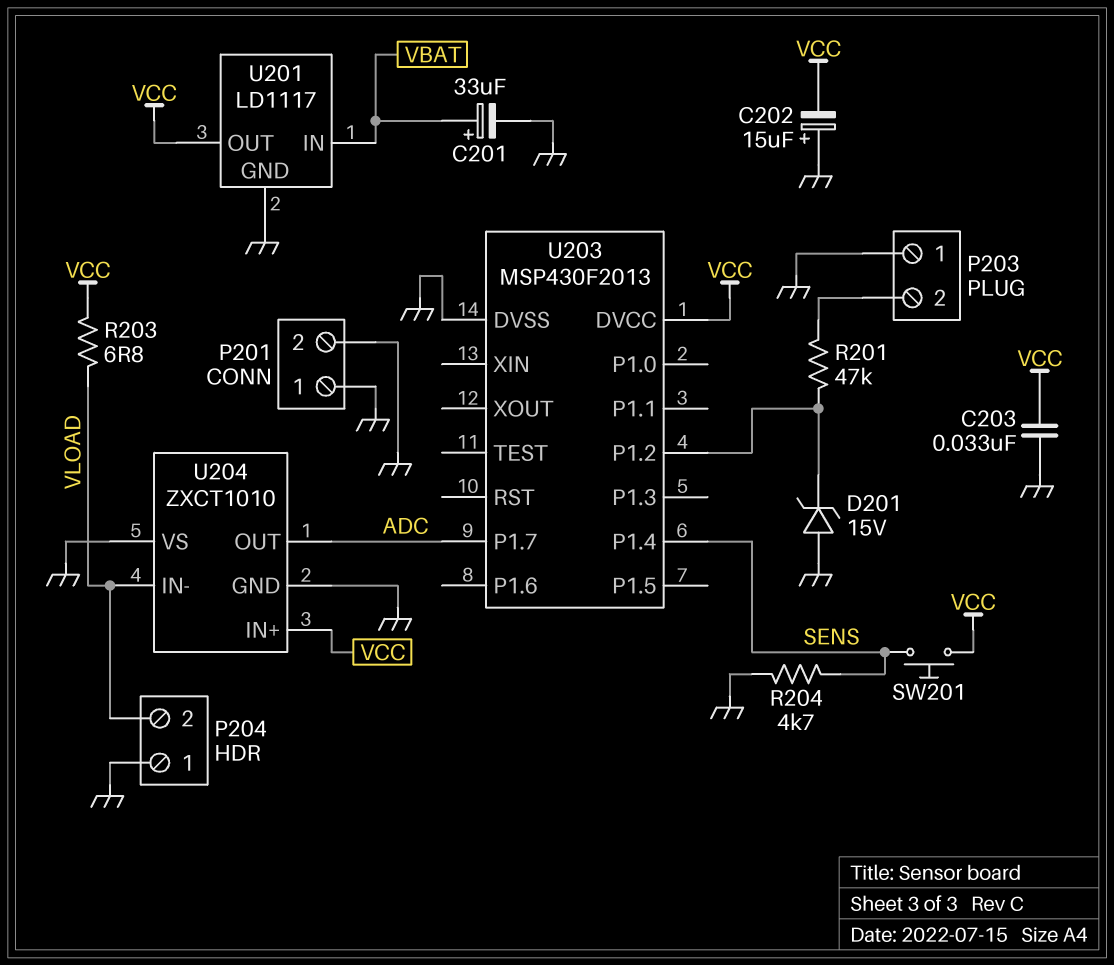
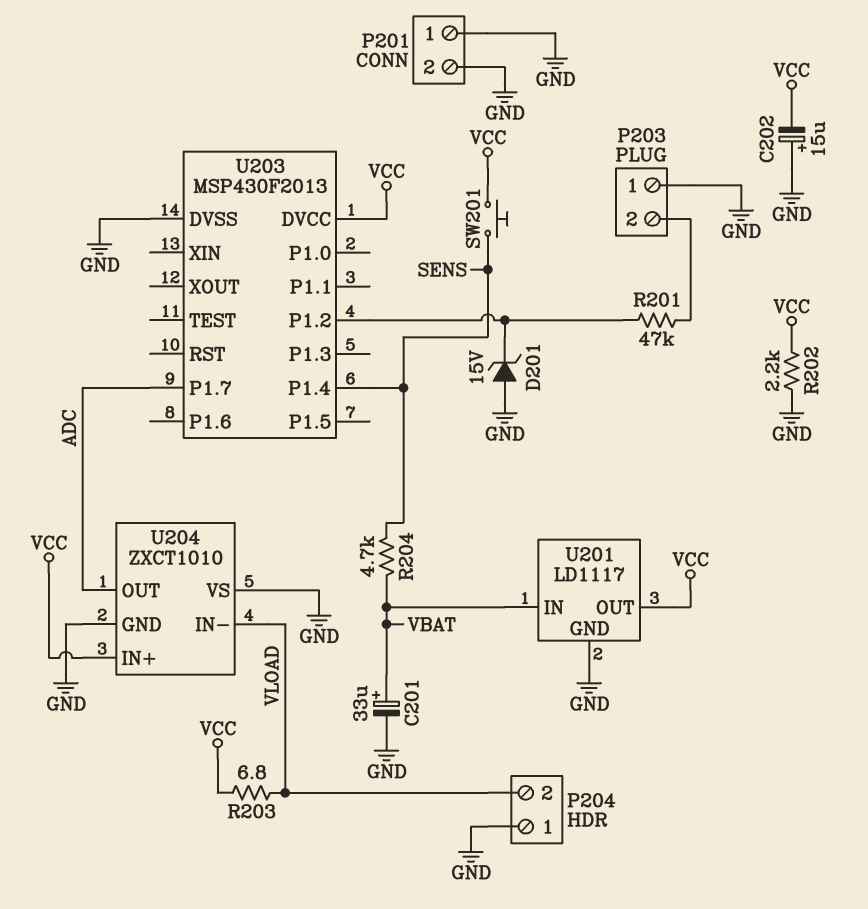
C203: 33nF (GND, VCC) -> none
R202: none -> 2.2k (GND, VCC)
R204: 4.7k (GND, SENS) -> 4.7k (SENS, VBAT)

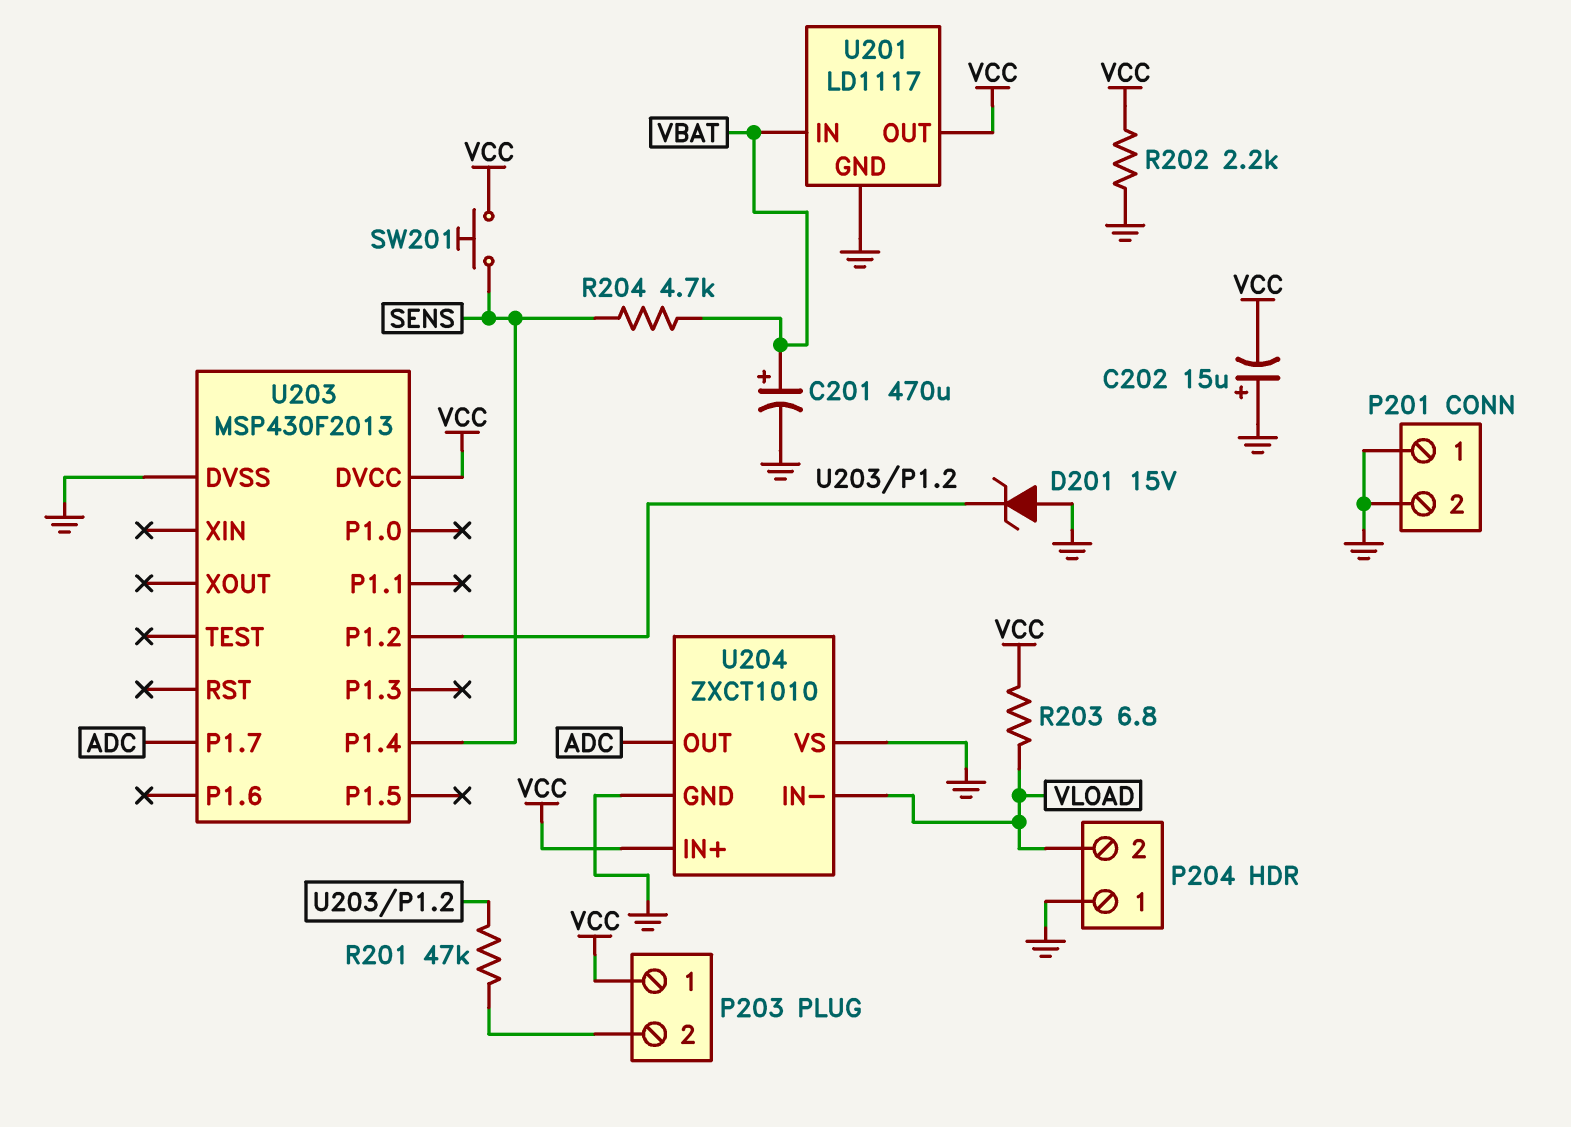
C201: 33uF (plus VBAT, minus GND) -> 470uF (plus VBAT, minus GND)
P203 pin 1: GND -> VCC

